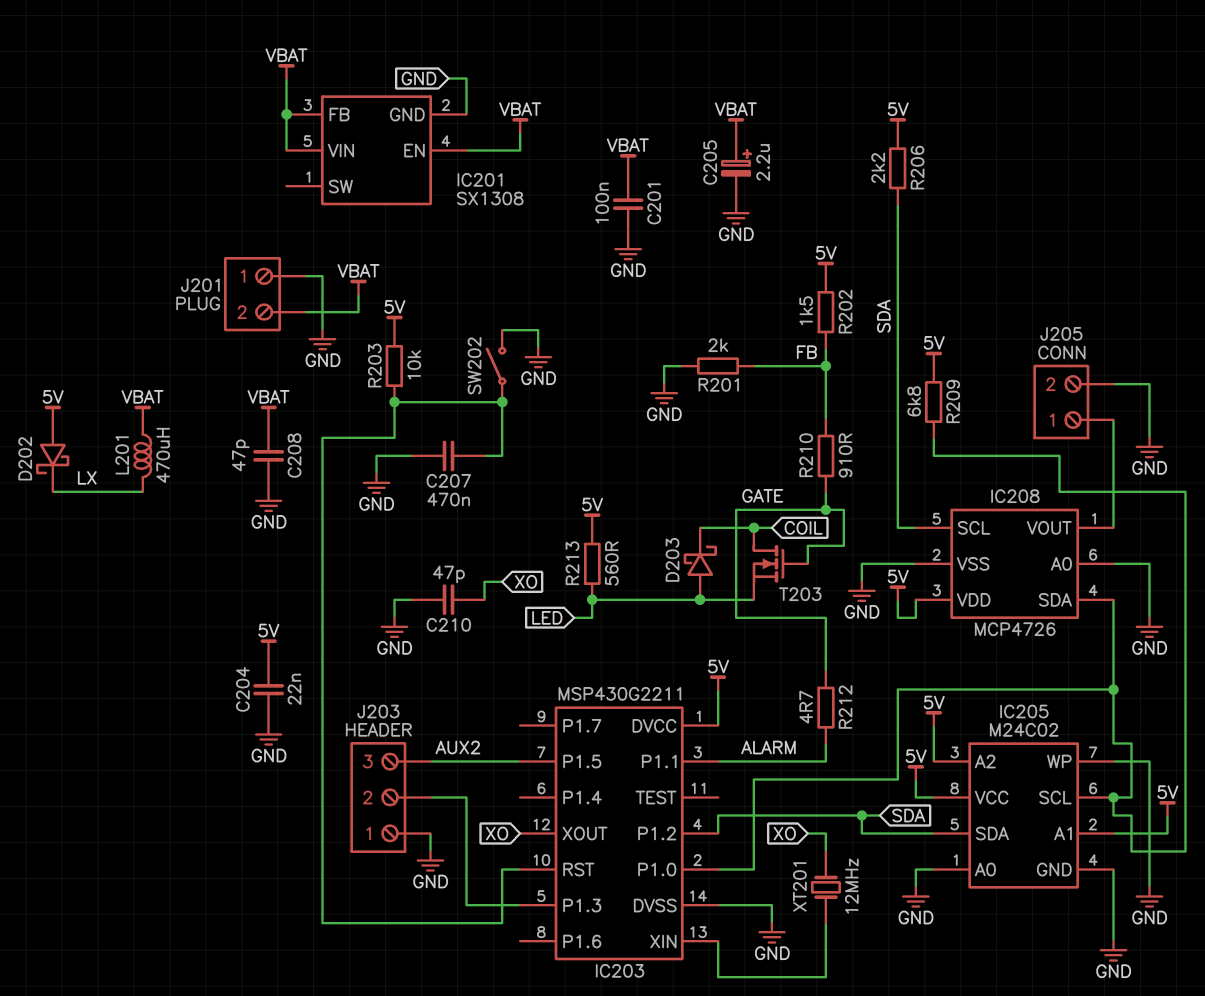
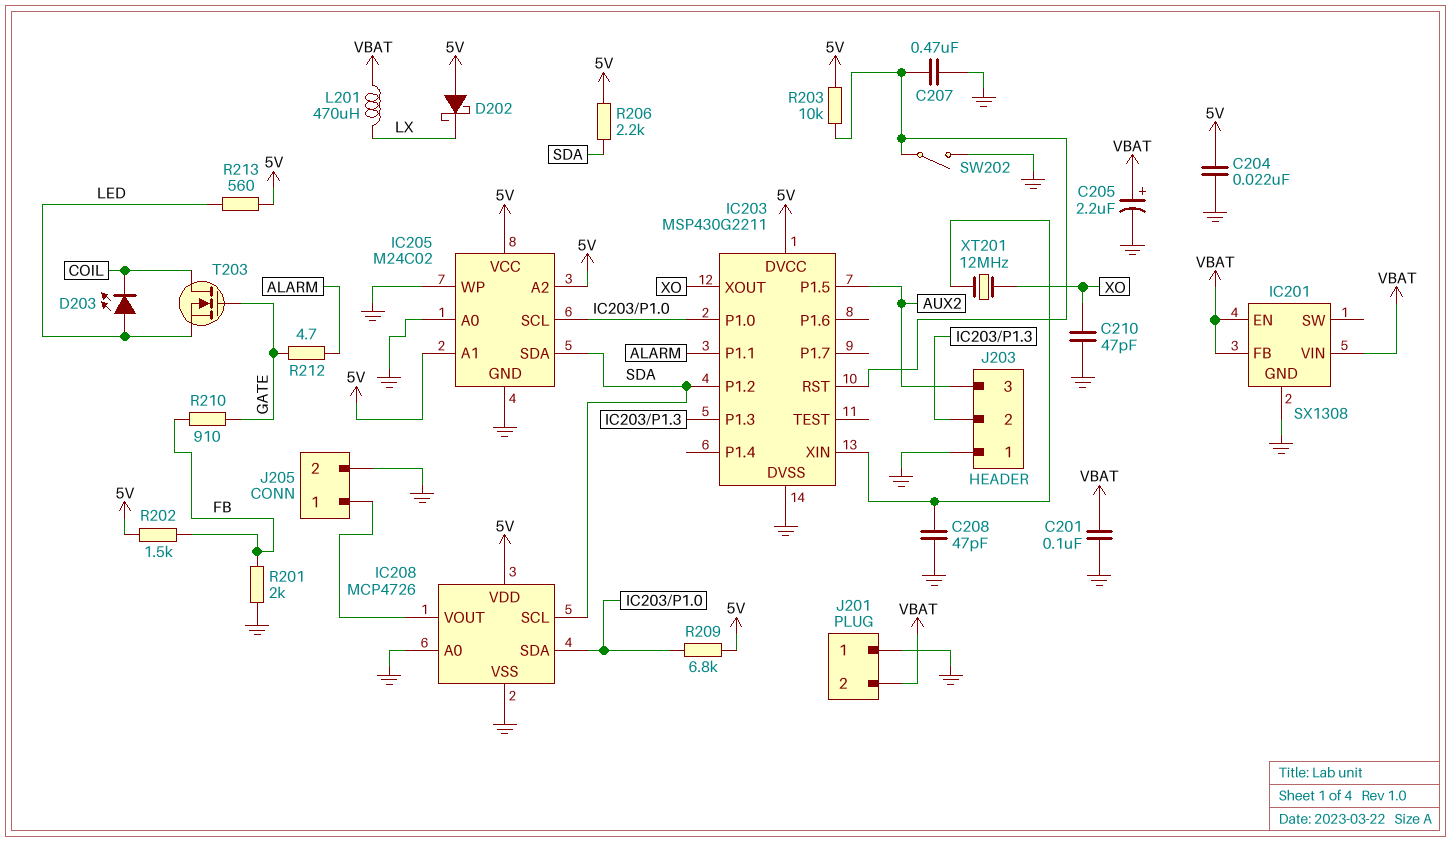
C208: 47pF (GND, VBAT) -> 47pF (GND, IC203/XIN)
D203: schottky (A LED, K COIL) -> LED (A LED, K COIL)

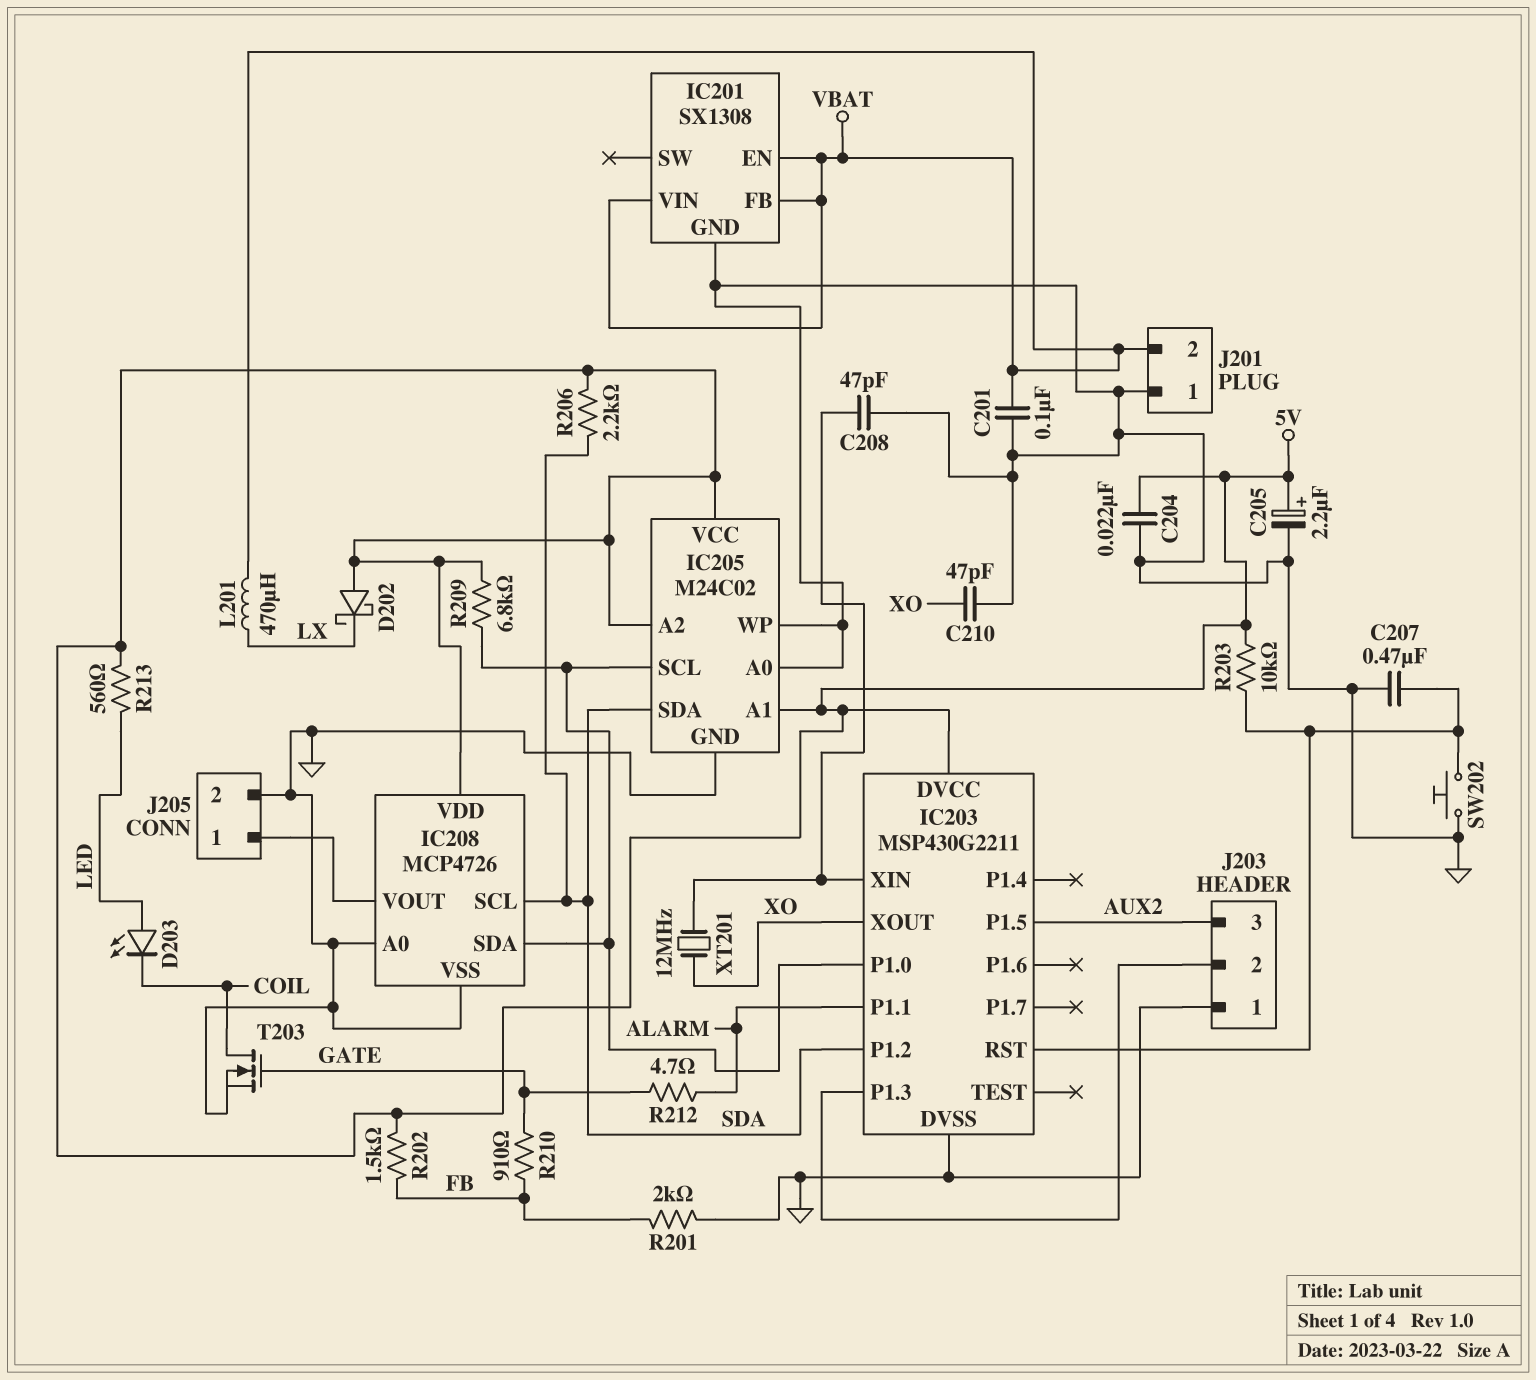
C205: 2.2uF (plus VBAT, minus GND) -> 2.2uF (plus 5V, minus GND)
SW202: switch (GND, IC203/RST) -> button (GND, IC203/RST)
T203: NMOS (G GATE, D COIL, S LED) -> NMOS (G GATE, D COIL, S GND)

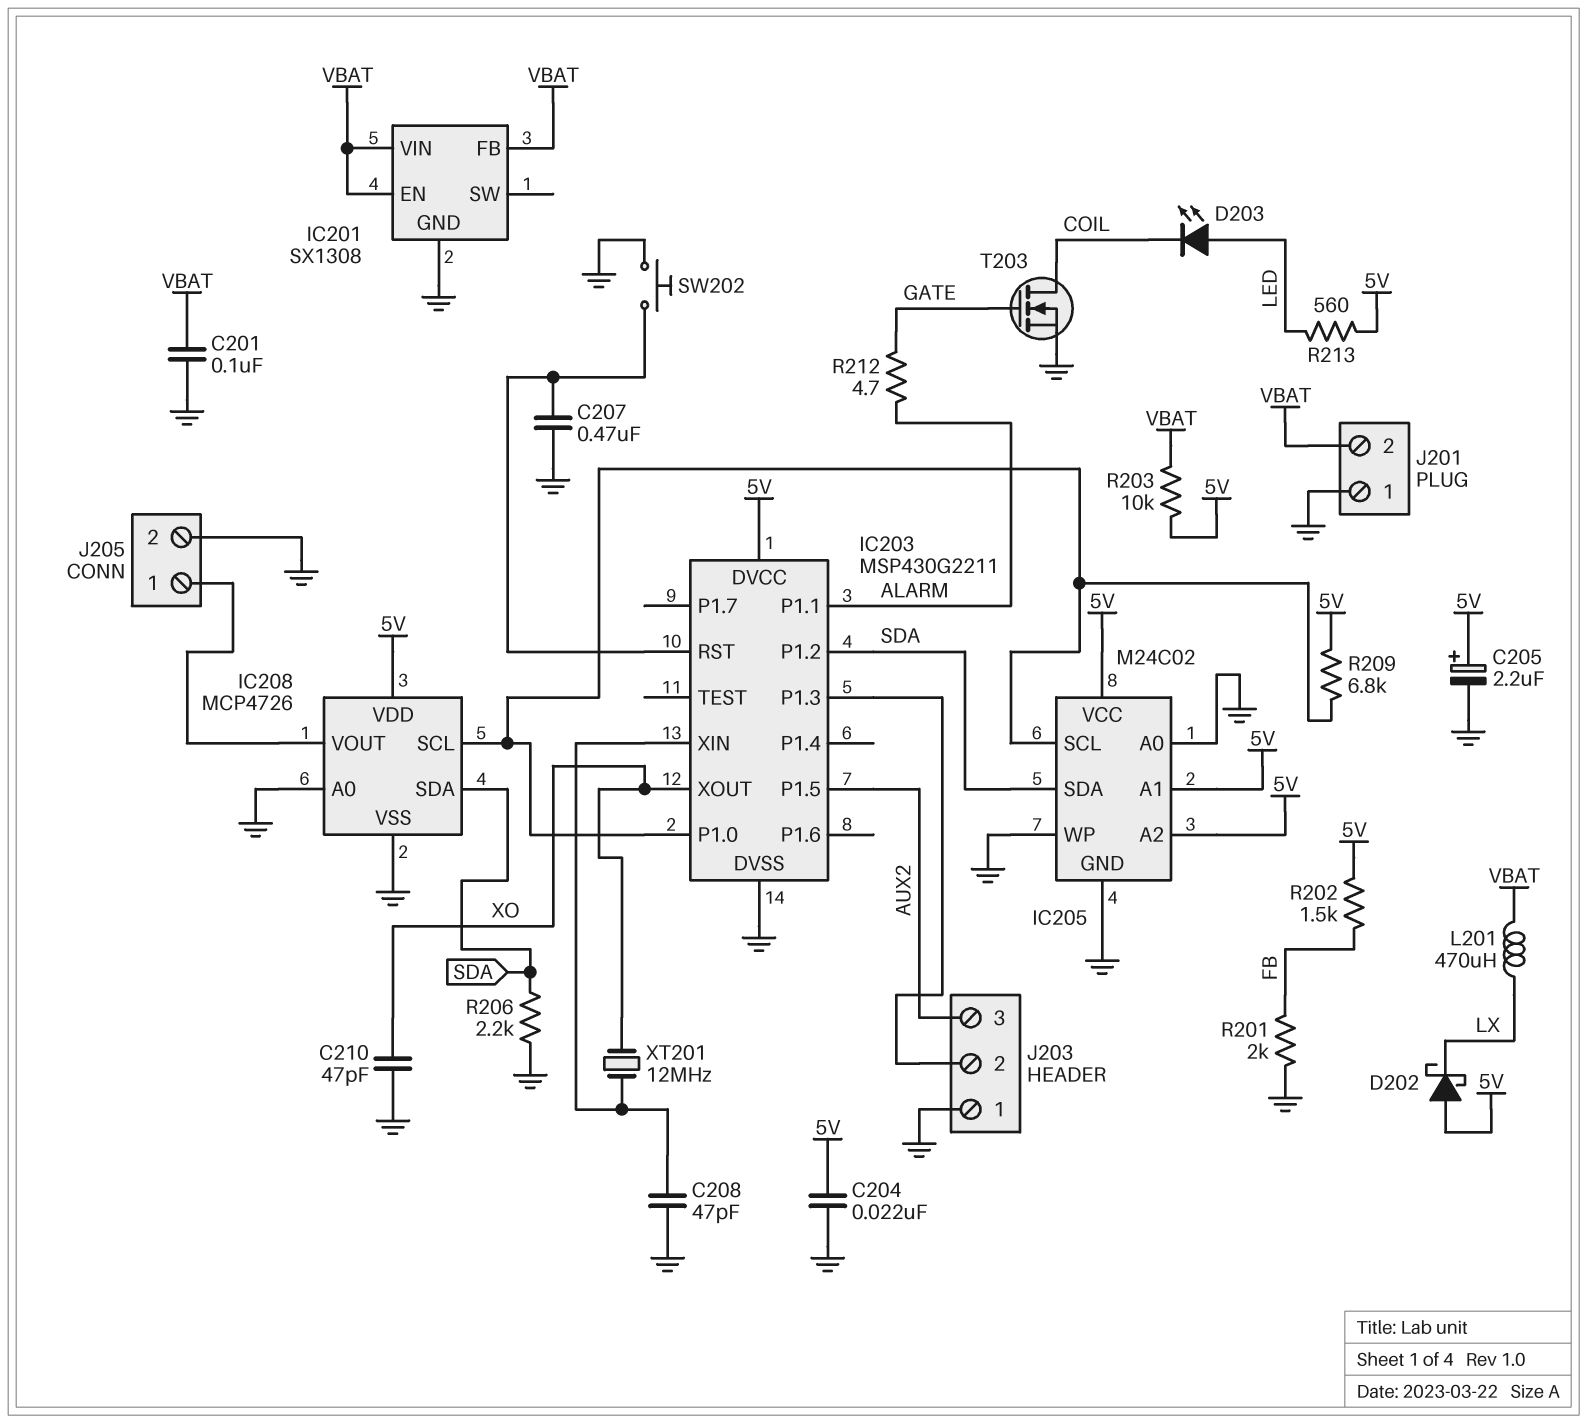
IC208 pin SCL: SDA -> IC203/P1.0
IC208 pin SDA: IC203/P1.0 -> SDA
R203: 10k (5V, IC203/RST) -> 10k (5V, VBAT)
R206: 2.2k (5V, SDA) -> 2.2k (GND, SDA)
R210: 910 (FB, GATE) -> none

